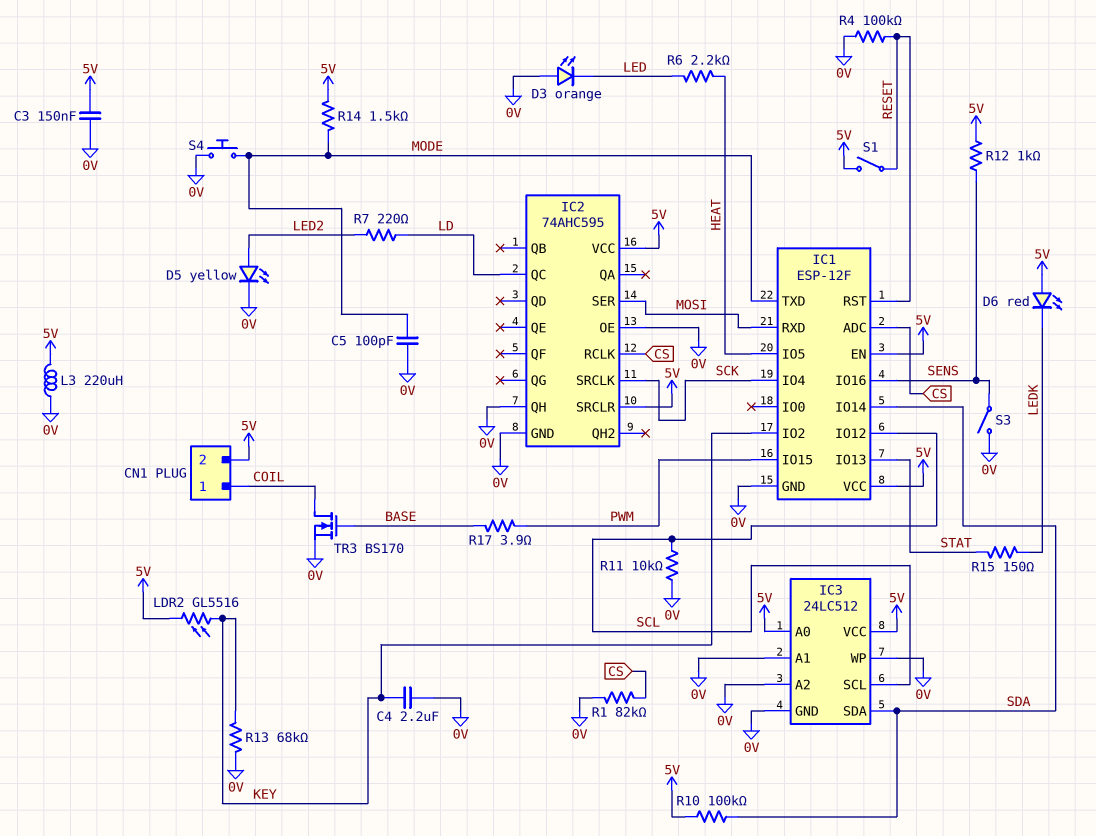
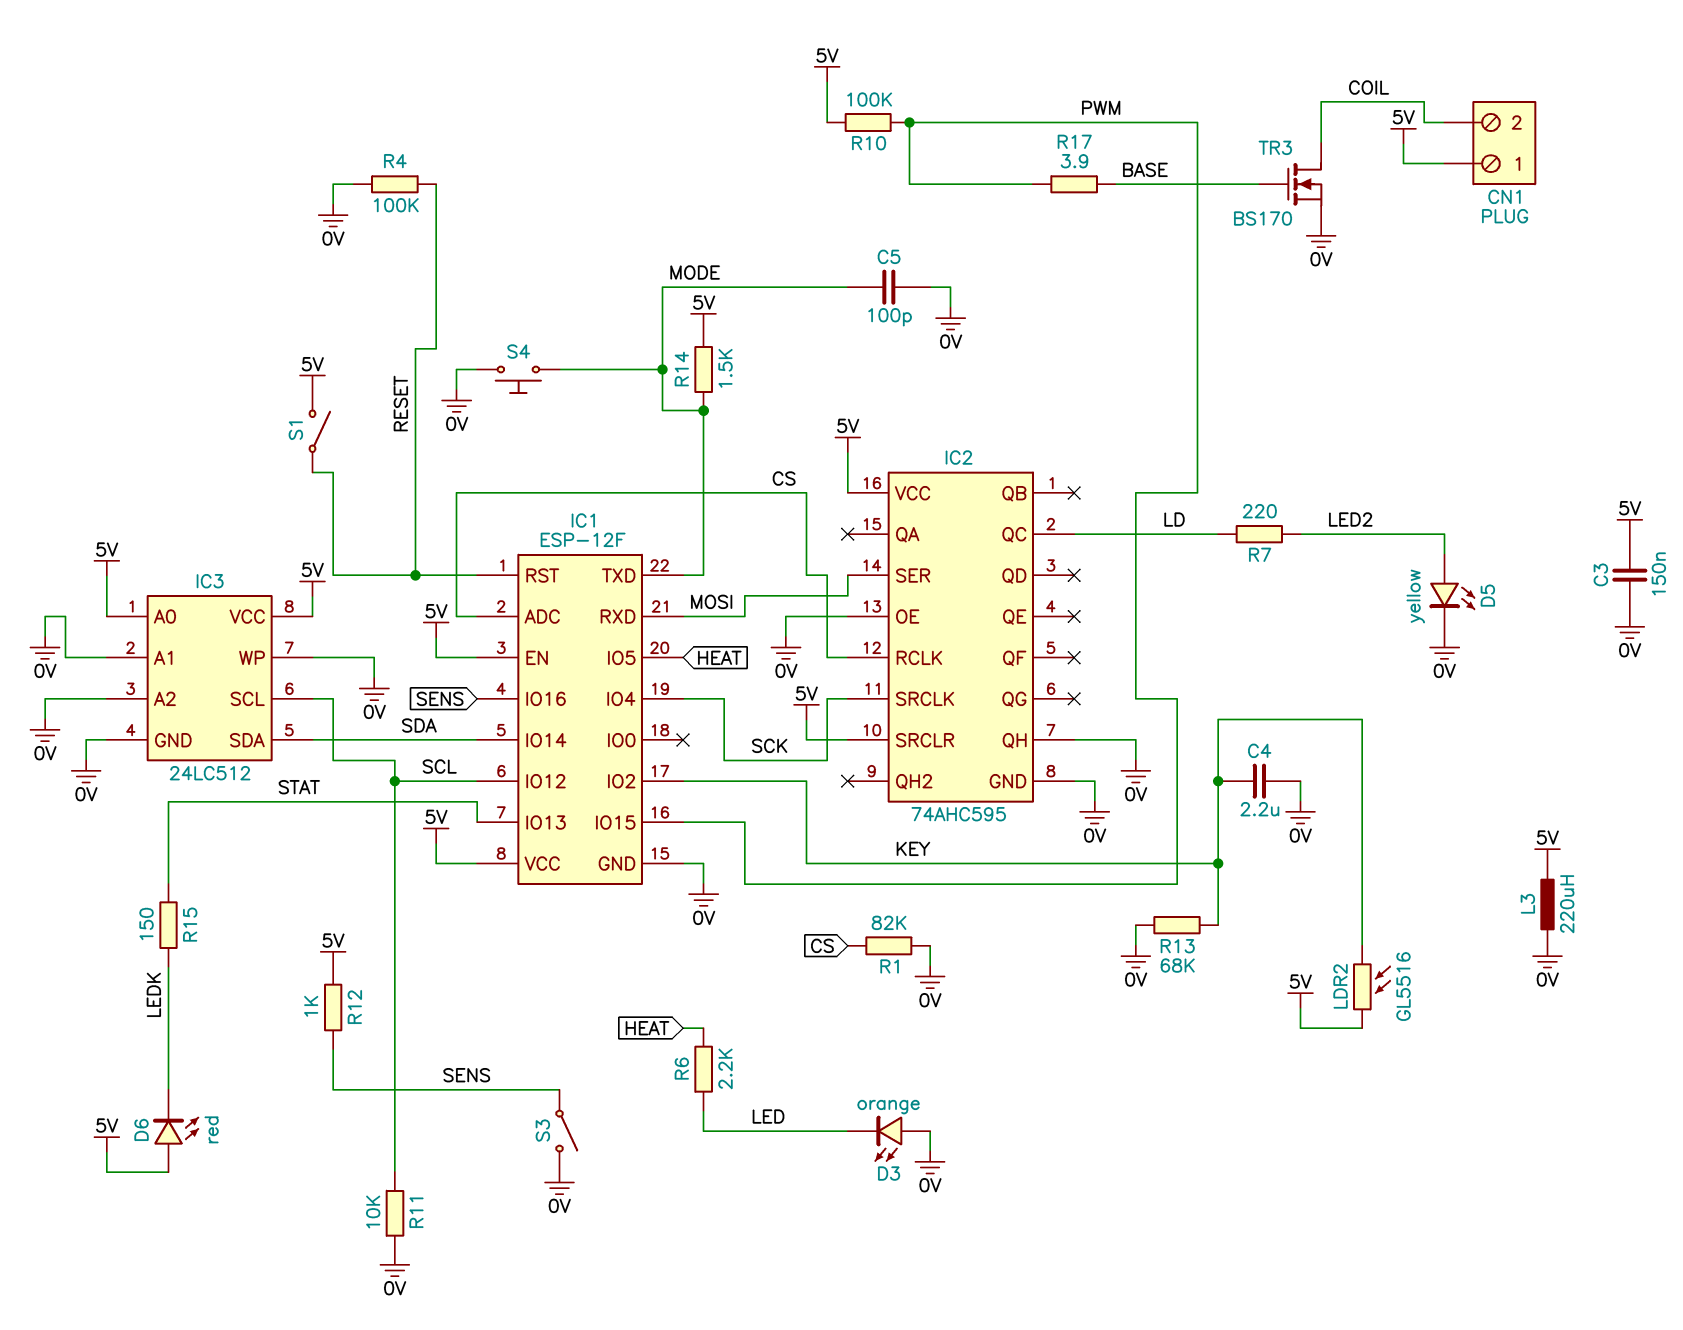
CN1 pin 1: COIL -> 5V
CN1 pin 2: 5V -> COIL
R10: 100k (5V, SDA) -> 100k (5V, PWM)

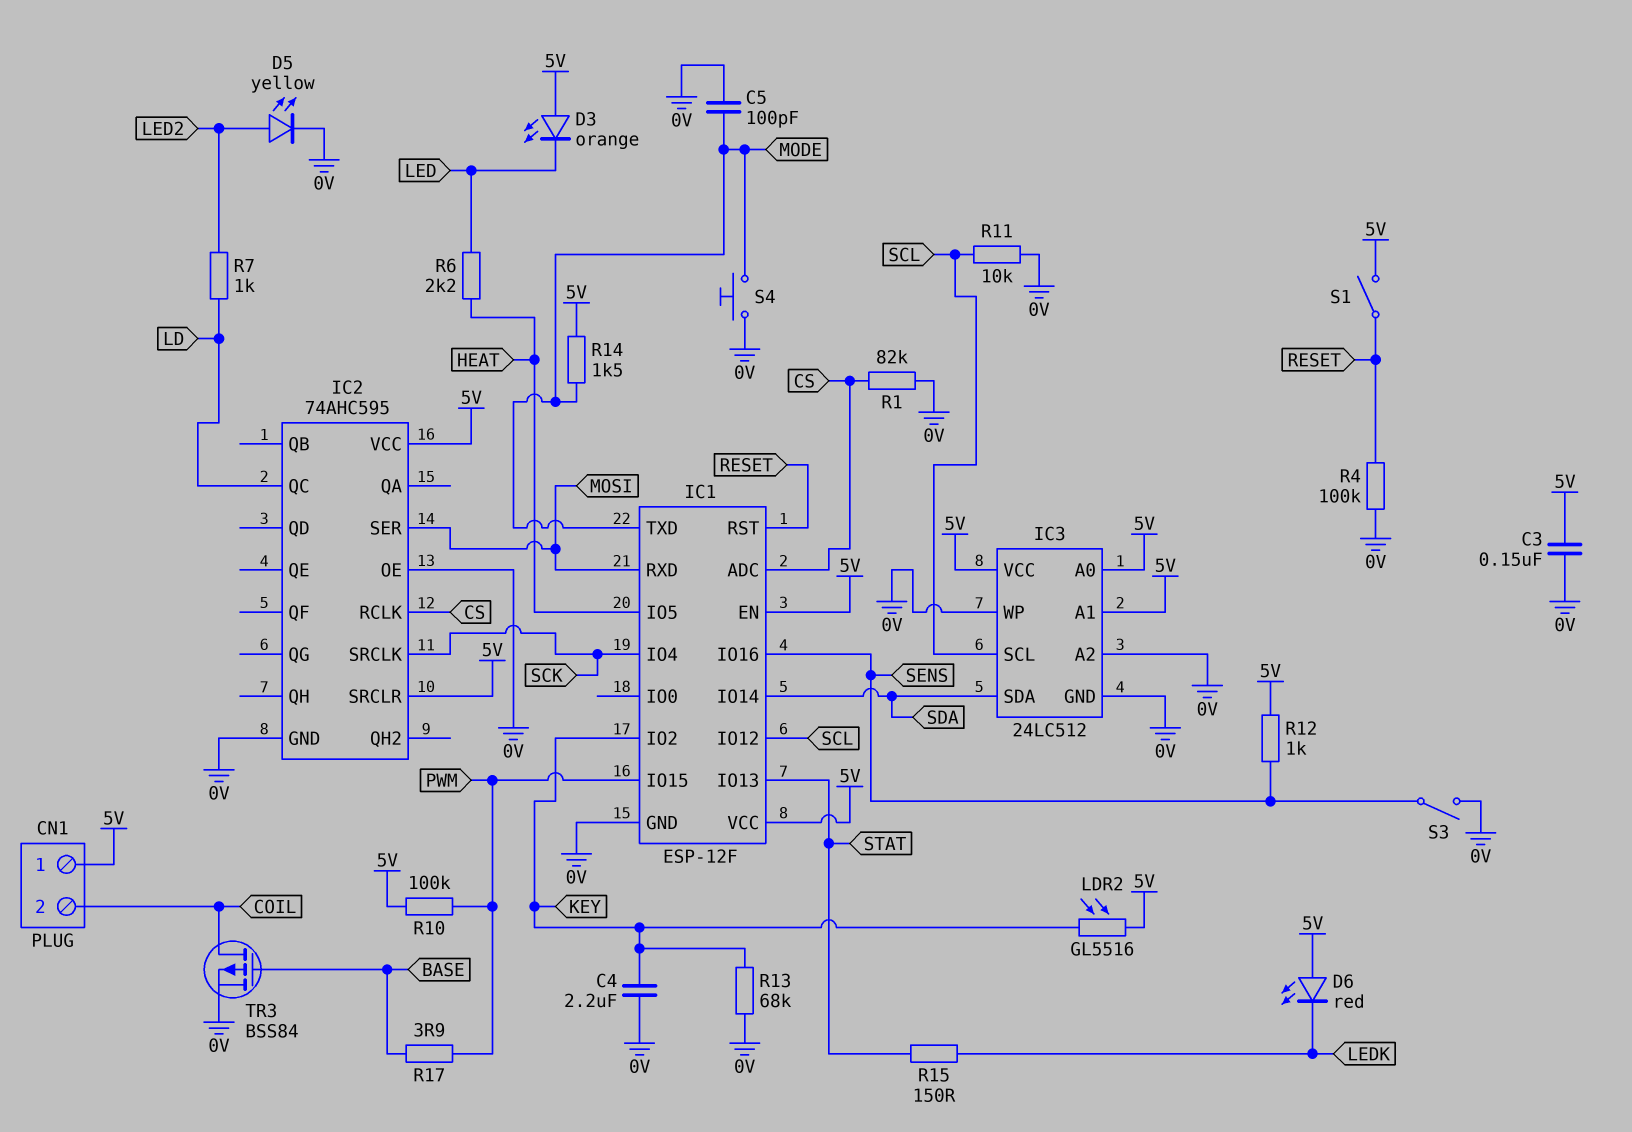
D3: LED orange (A 0V, K LED) -> LED orange (A 5V, K LED)
IC2 pin QH: 0V -> none
IC3 pin A1: 0V -> 5V
L3: 220uH (0V, 5V) -> none
R7: 220 (LD, LED2) -> 1k (LD, LED2)
TR3: NMOS BS170 (G BASE, D COIL, S 0V) -> PMOS BSS84 (G BASE, D COIL, S 0V)

